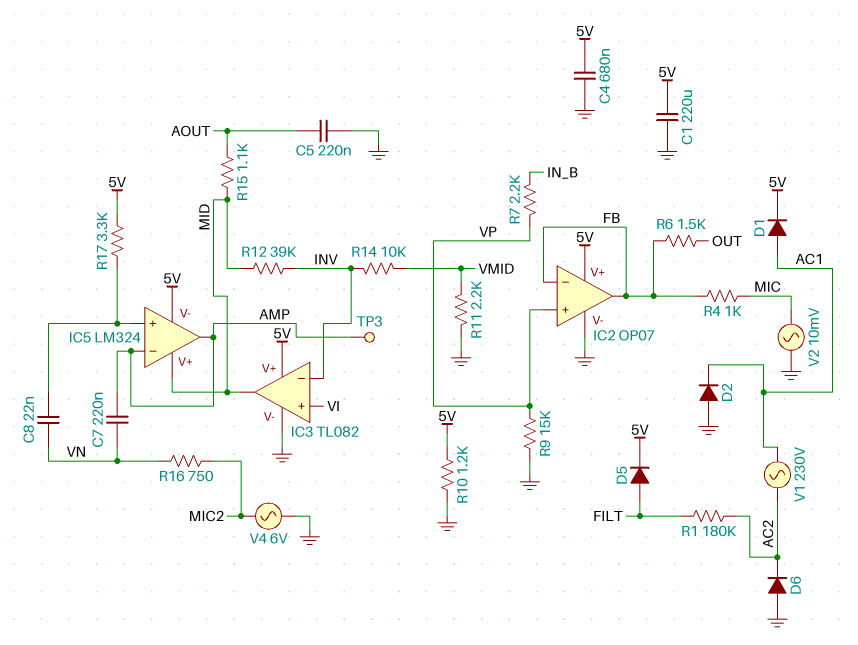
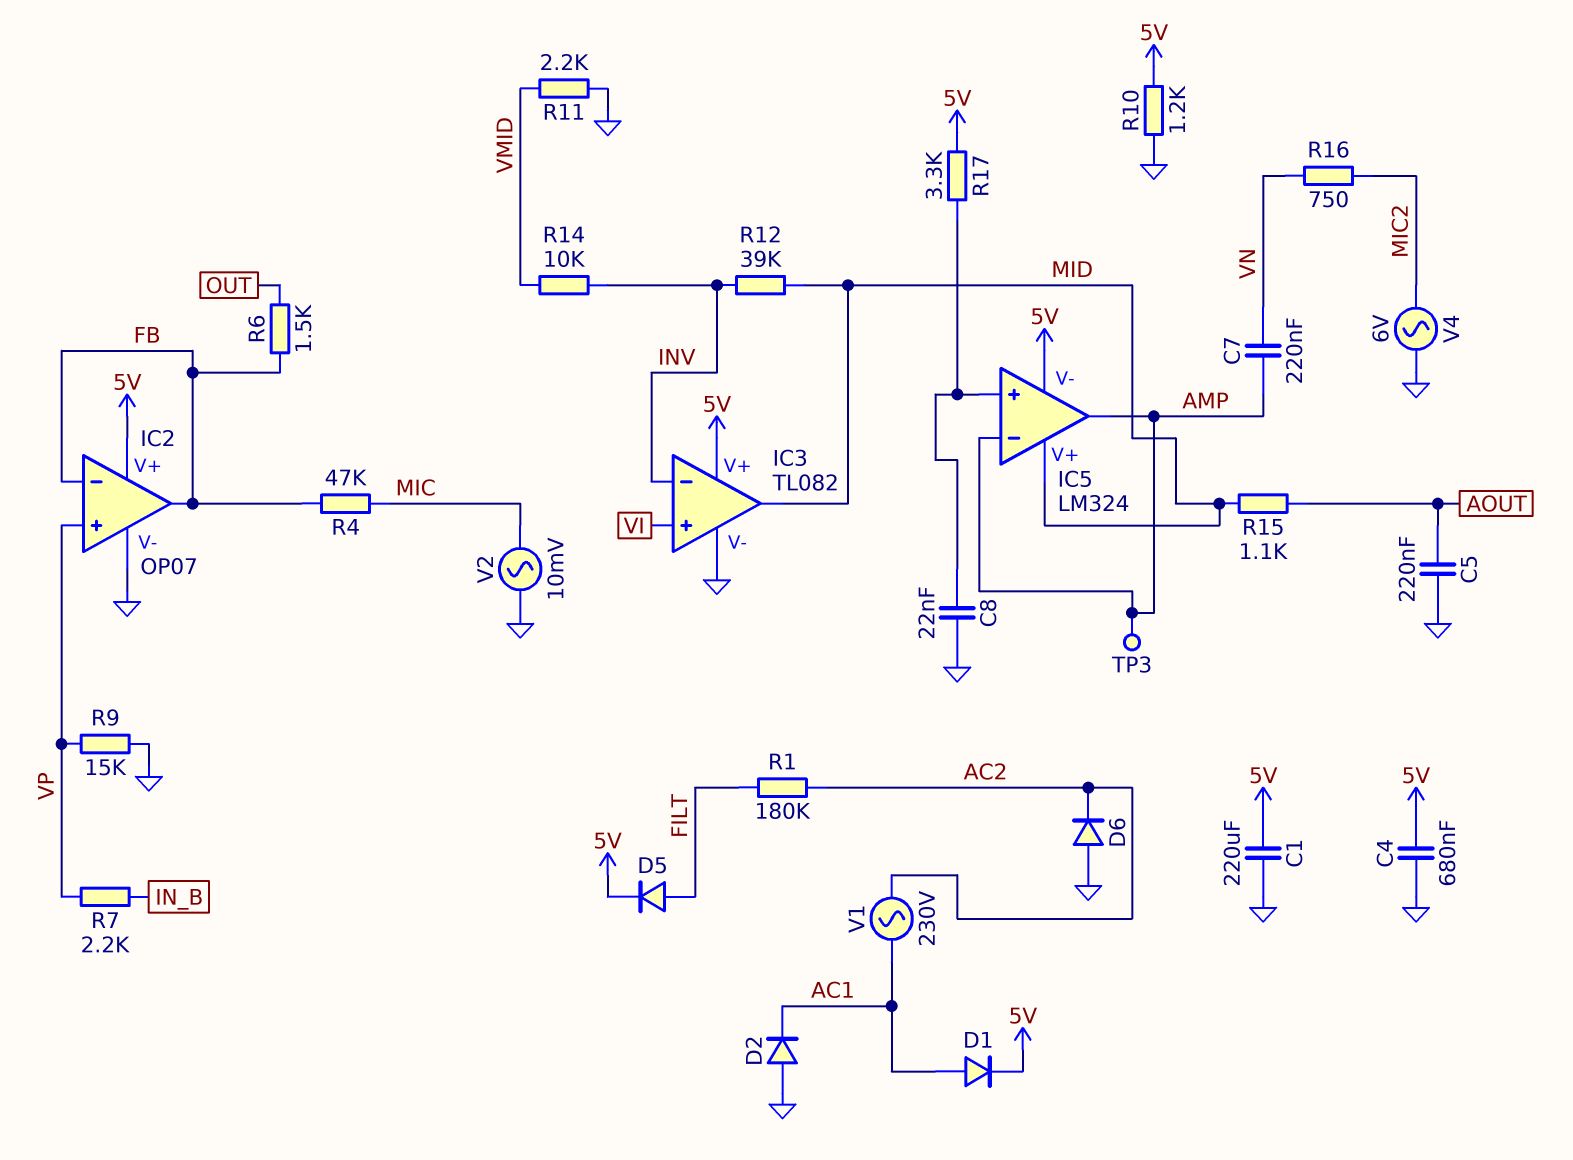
C8: 22nF (IC5/in+, VN) -> 22nF (GND, IC5/in+)
R4: 1k (FB, MIC) -> 47k (FB, MIC)

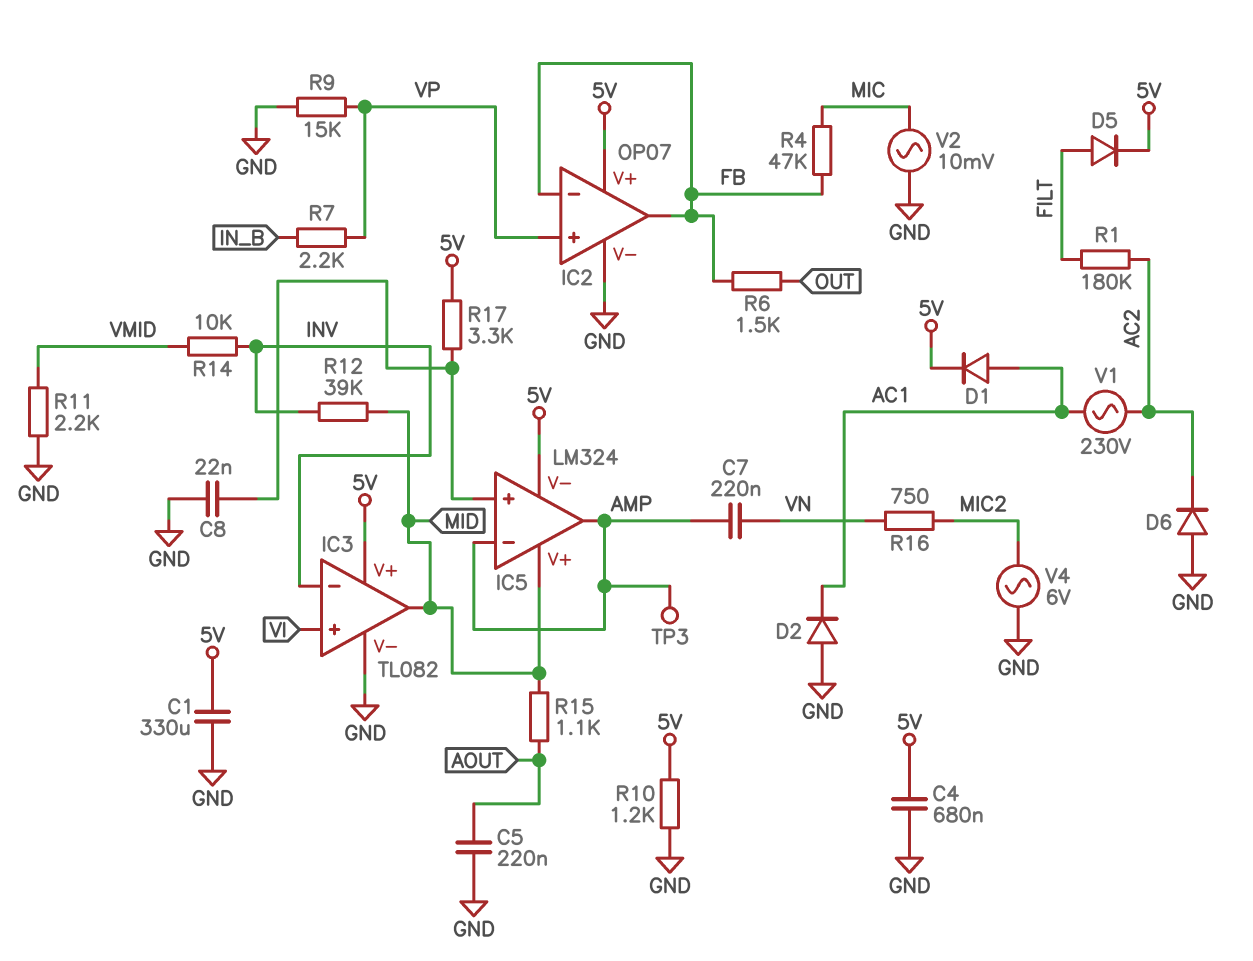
C1: 220uF (5V, GND) -> 330uF (5V, GND)

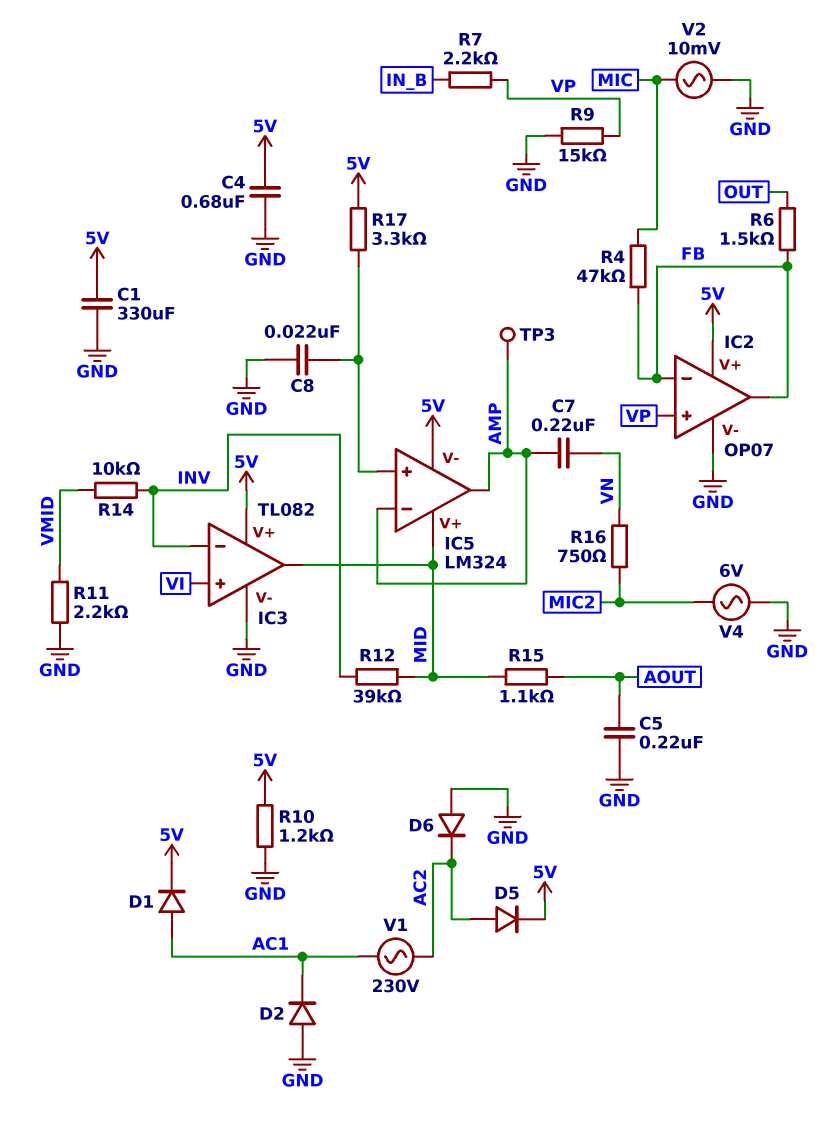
D5: diode (A FILT, K 5V) -> diode (A AC2, K 5V)
R1: 180k (AC2, FILT) -> none

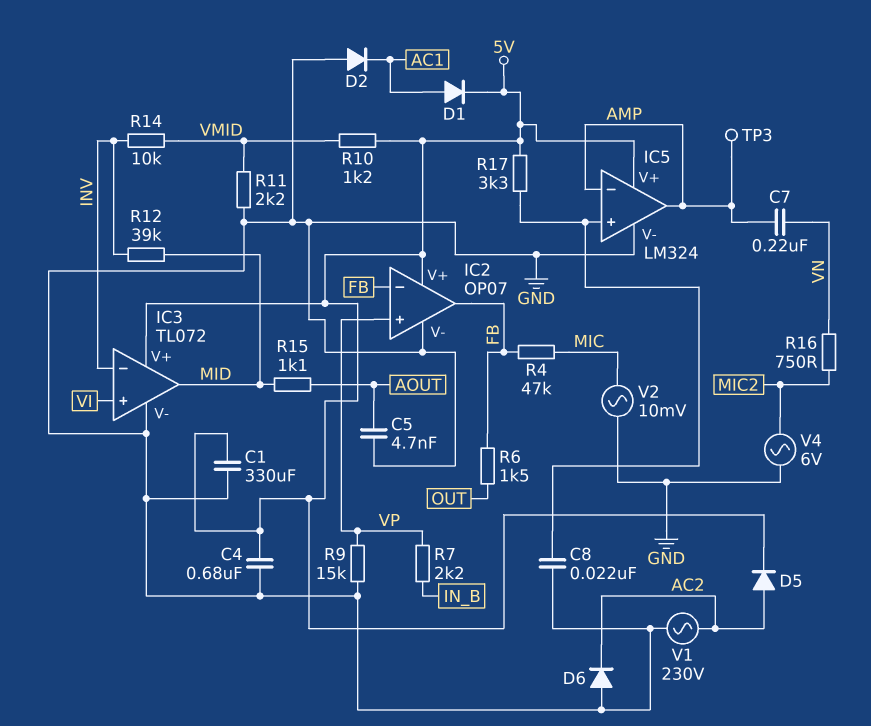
C5: 220nF (AOUT, GND) -> 4.7nF (AOUT, GND)
IC3: TL082 -> TL072
IC5 pin V+: MID -> 5V
IC5 pin V-: 5V -> GND
R10: 1.2k (5V, GND) -> 1.2k (5V, VMID)
V1: AC 230V (AC1, AC2) -> AC 230V (AC2, GND)

